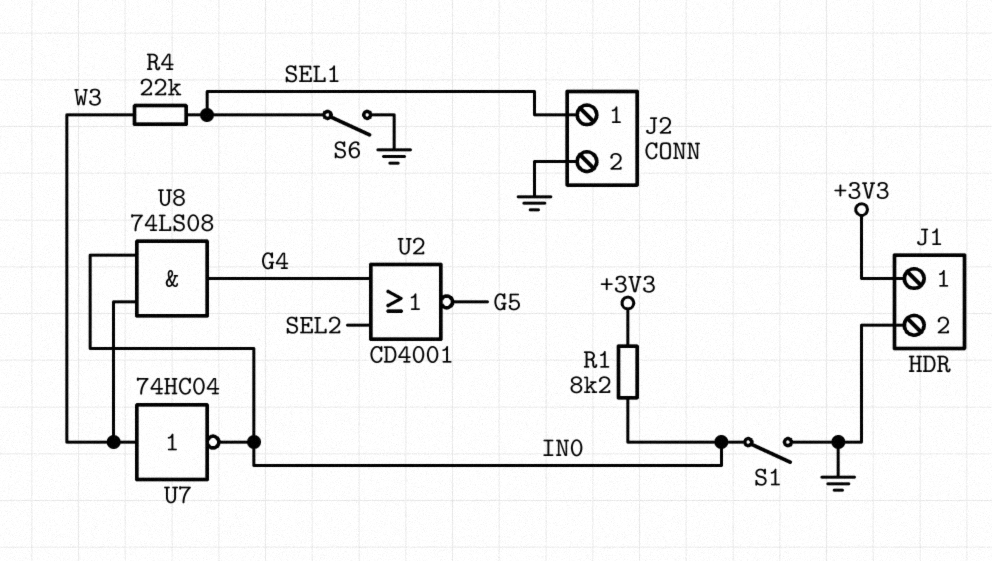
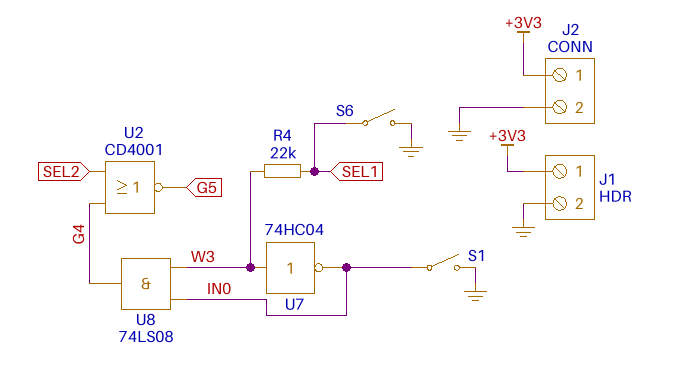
J2 pin 1: SEL1 -> +3V3
R1: 8.2k (+3V3, IN0) -> none

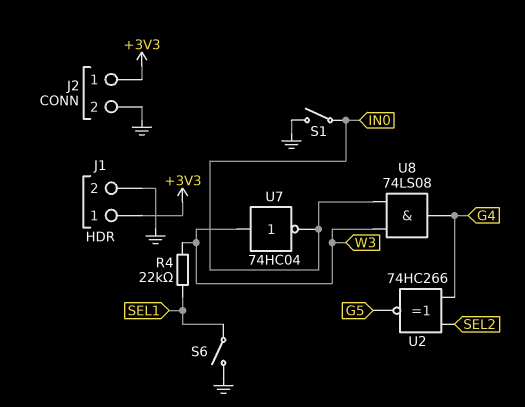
U2: NOR CD4001 (in G4, in SEL2, out G5) -> XNOR 74HC266 (in G4, in SEL2, out G5)

